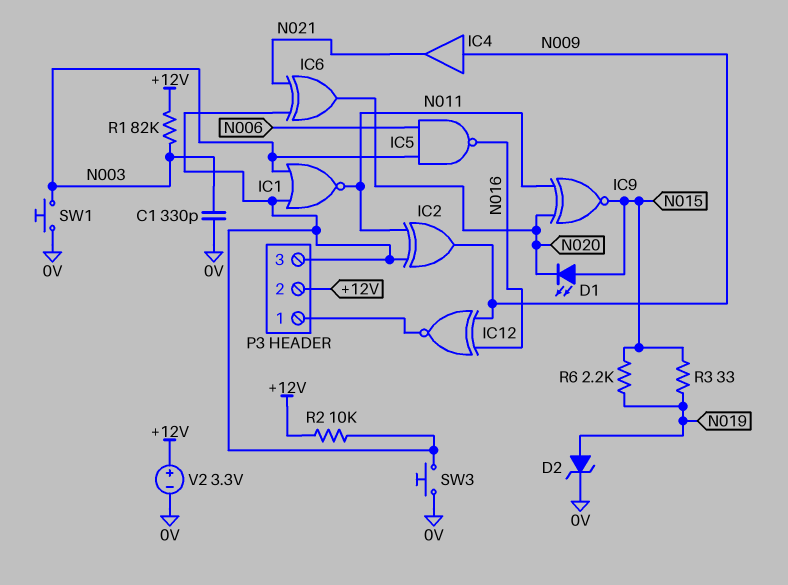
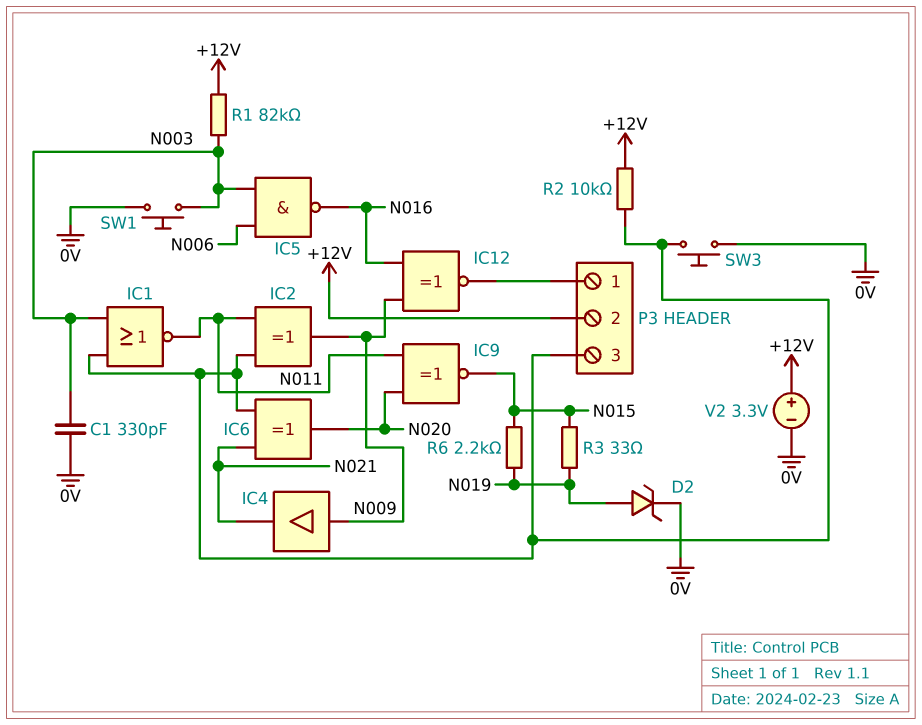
D1: LED (A N015, K N020) -> none

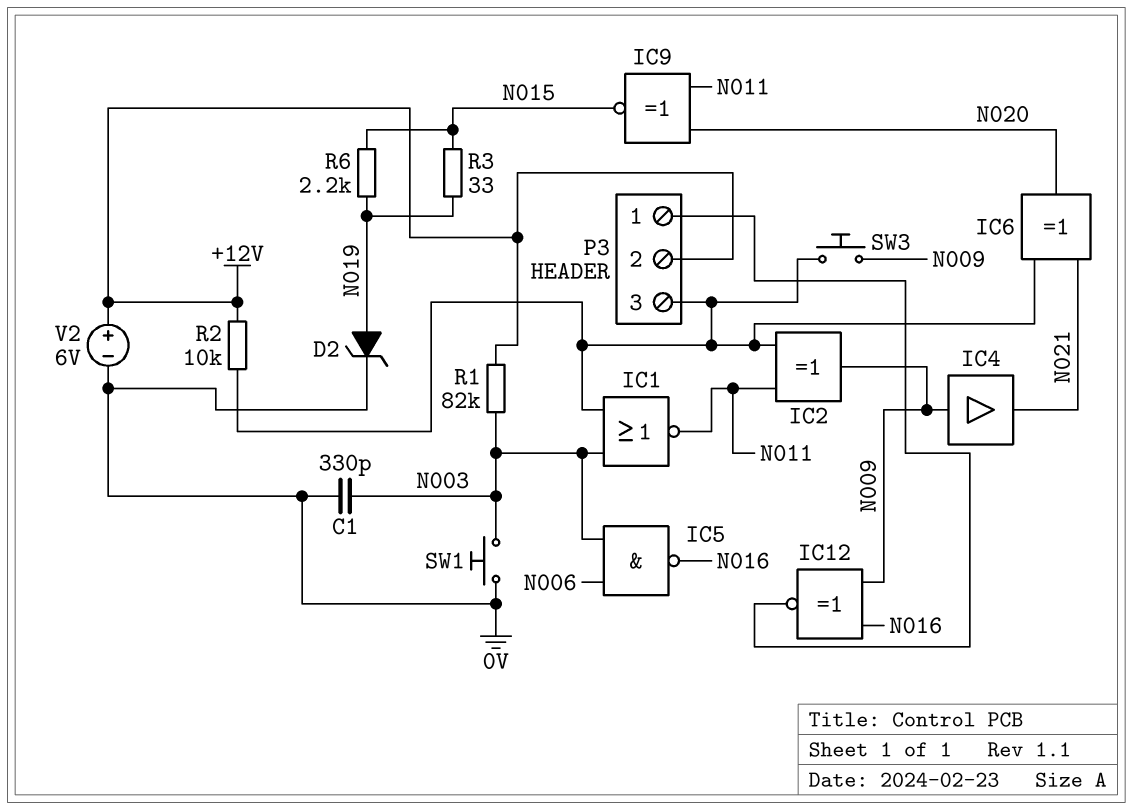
SW3: button (0V, P3/3) -> button (N009, P3/3)
V2: 3.3V (plus +12V, minus 0V) -> 6V (plus +12V, minus 0V)

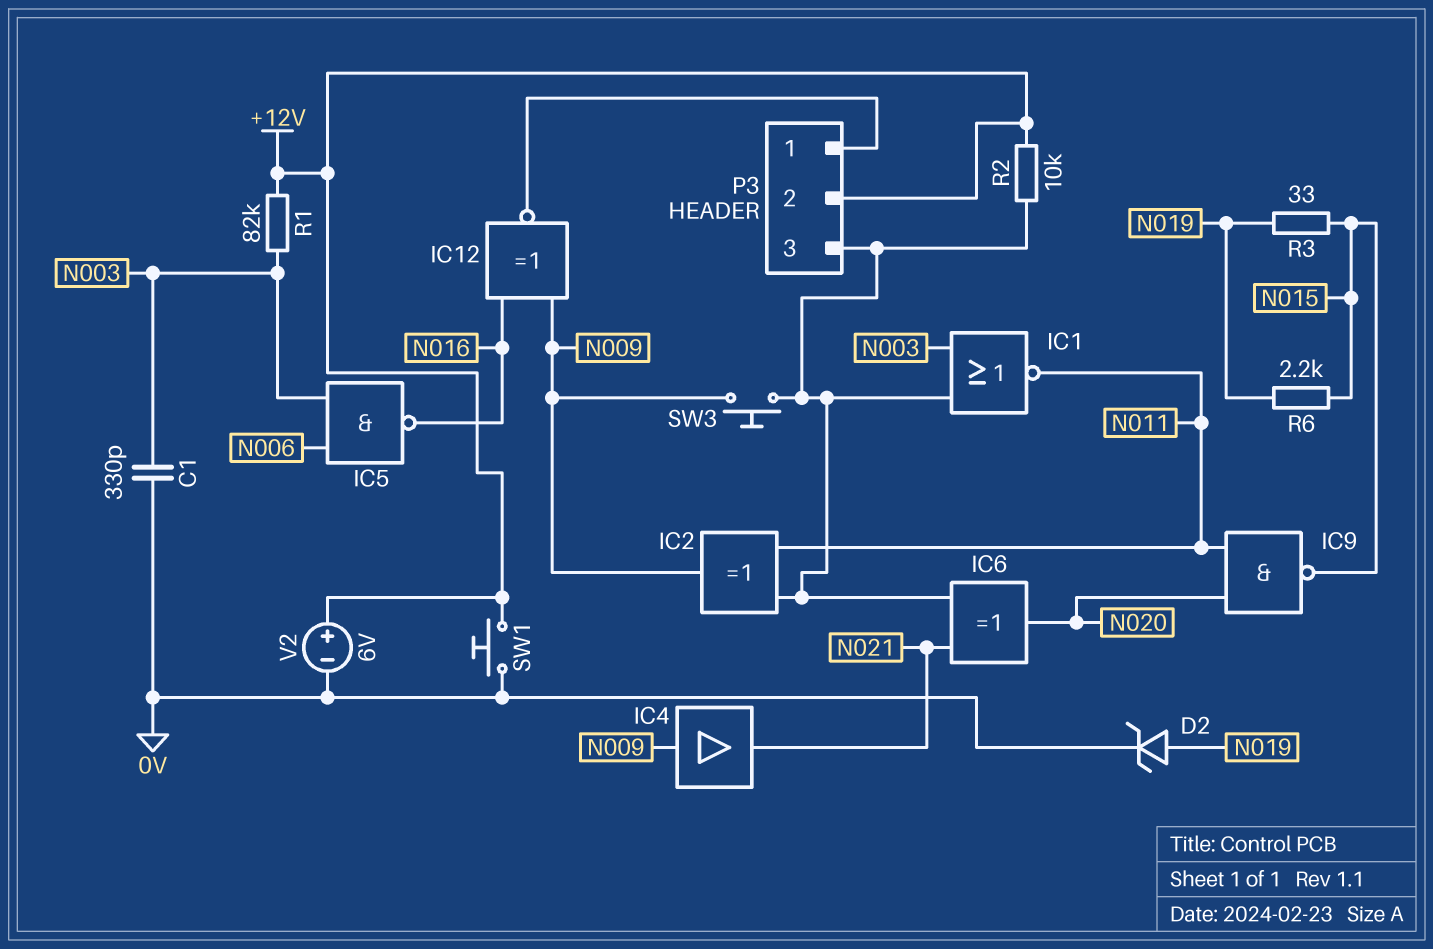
IC9: XNOR (in N011, in N020, out N015) -> NAND (in N011, in N020, out N015)
SW1: button (0V, N003) -> button (+12V, 0V)

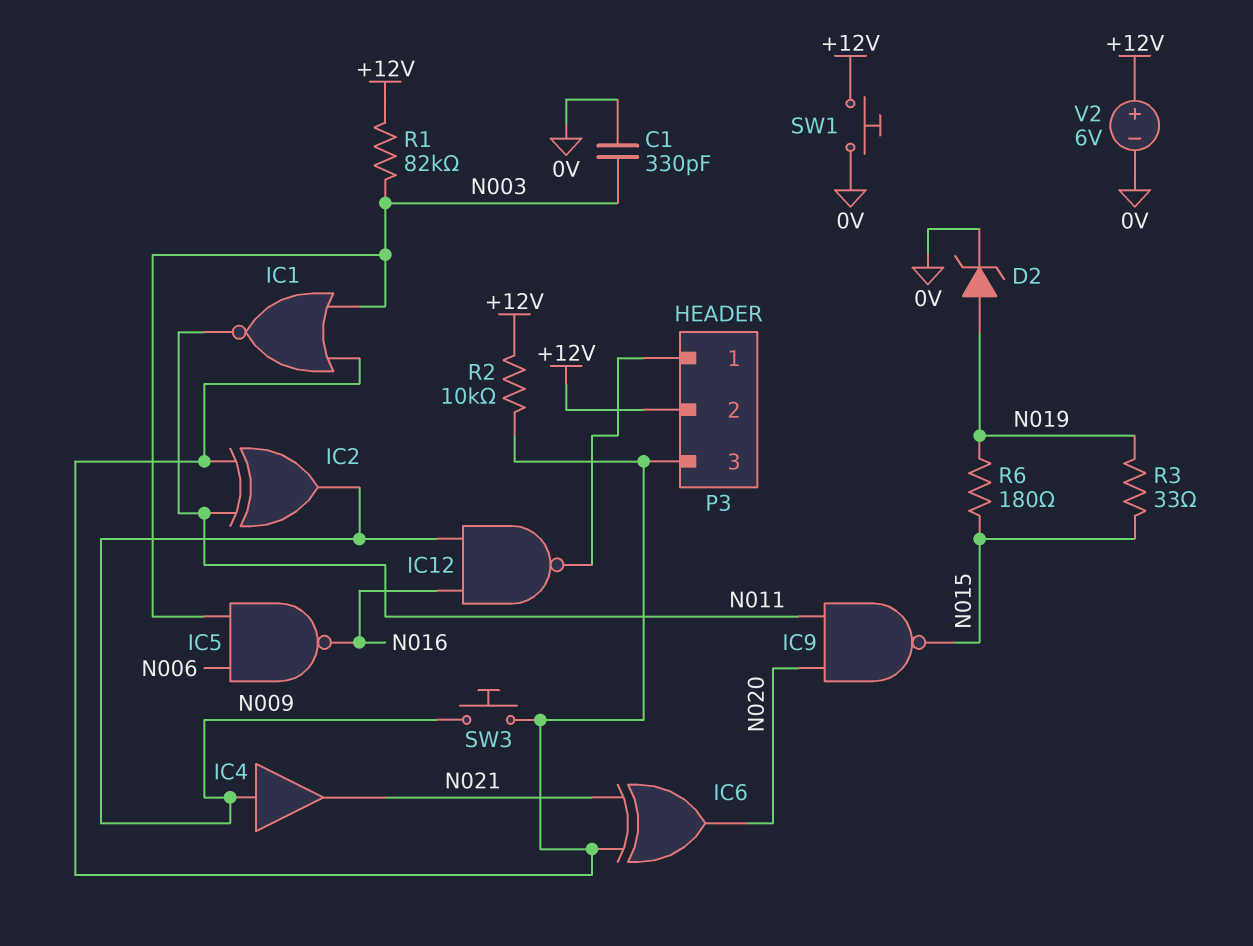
IC12: XNOR (in N009, in N016, out P3/1) -> NAND (in N009, in N016, out P3/1)
R6: 2.2k (N015, N019) -> 180 (N015, N019)

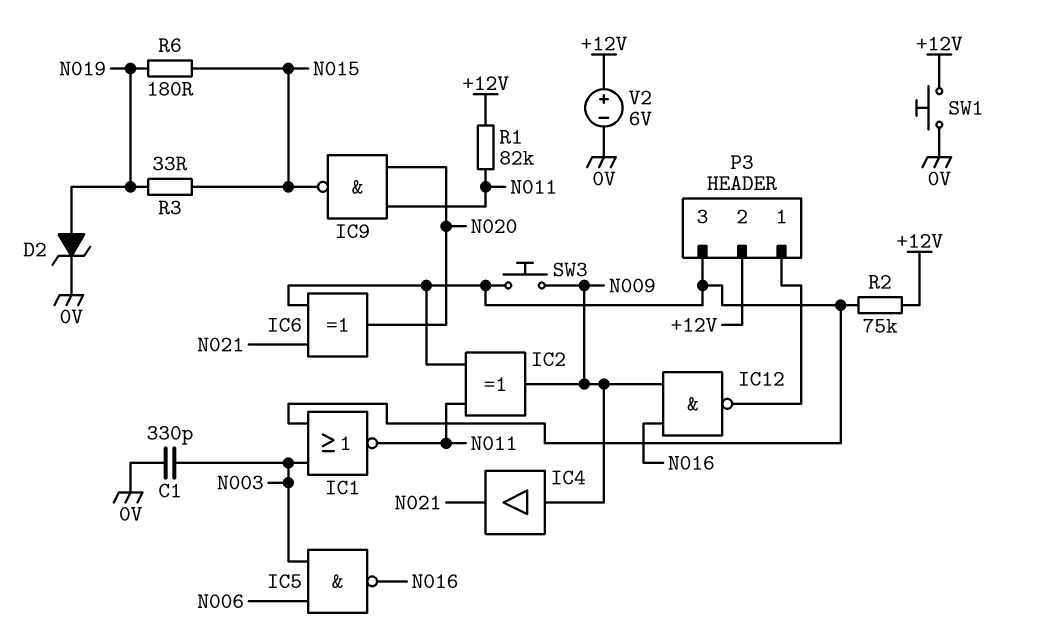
R1: 82k (+12V, N003) -> 82k (+12V, N011)
R2: 10k (+12V, P3/3) -> 75k (+12V, P3/3)

